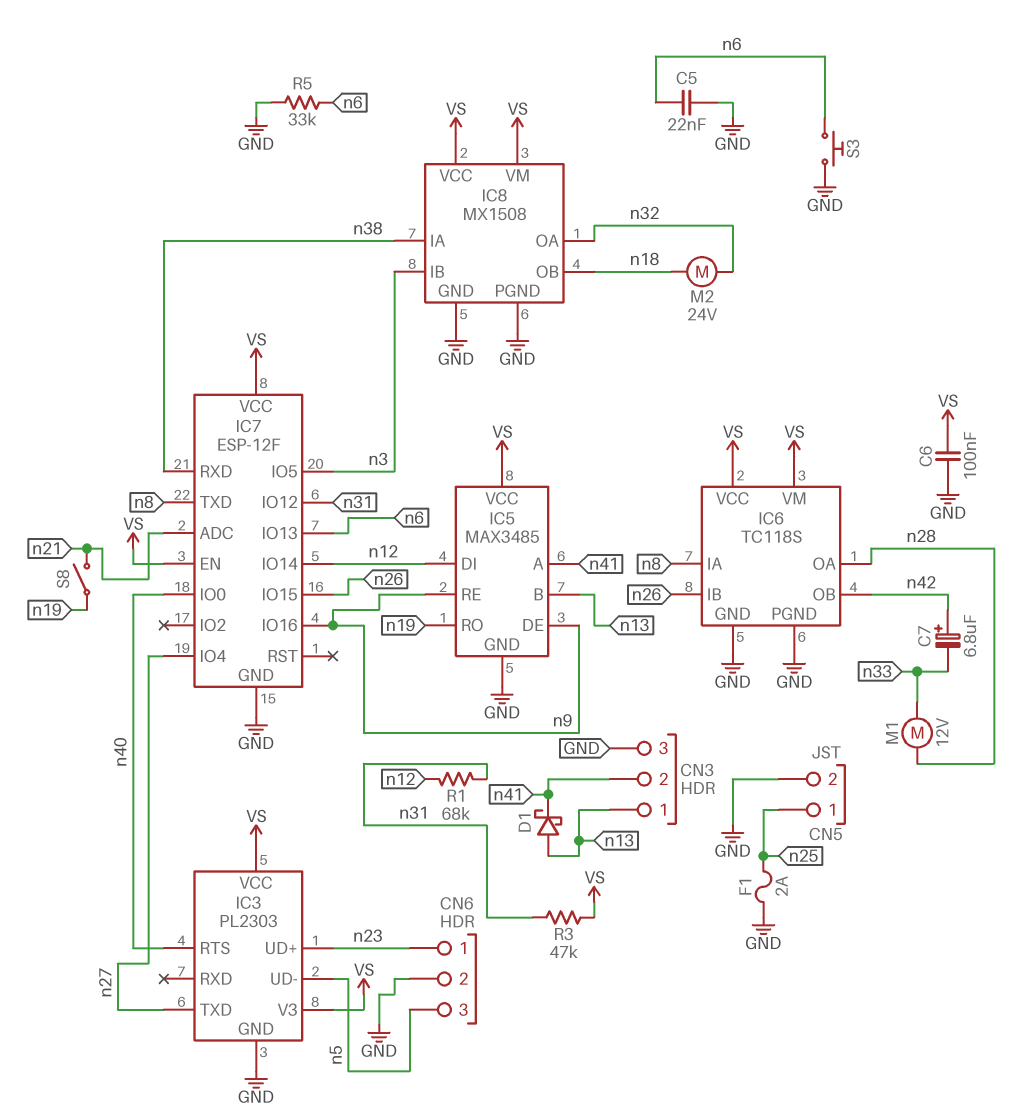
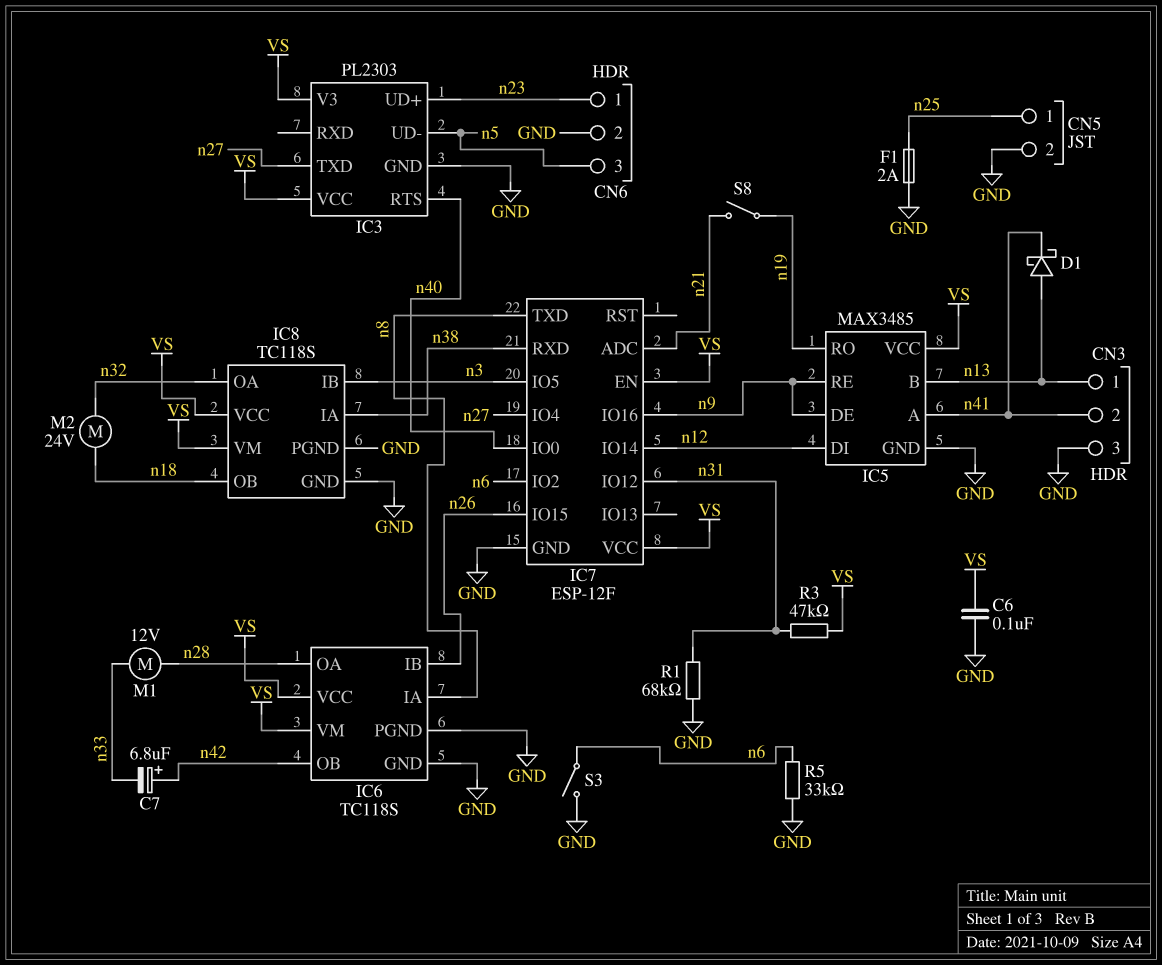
C5: 22nF (GND, n6) -> none
IC7 pin IO2: none -> n6
IC7 pin IO13: n6 -> none
IC8: MX1508 -> TC118S
R1: 68k (n12, n31) -> 68k (GND, n31)
S3: button (GND, n6) -> switch (GND, n6)

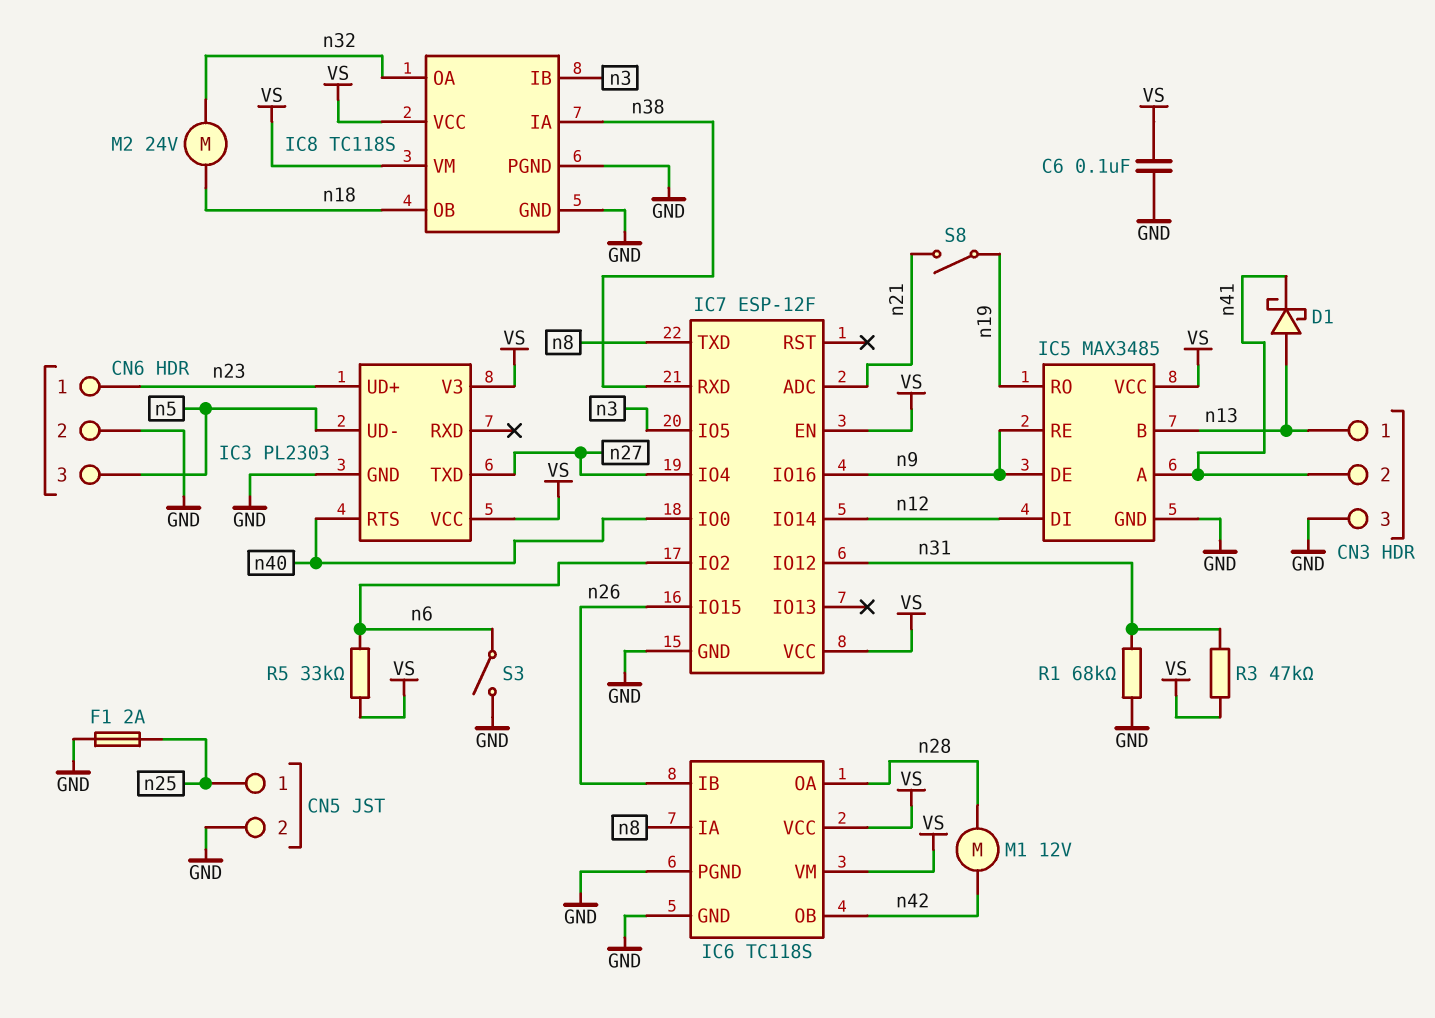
C7: 6.8uF (plus n42, minus n33) -> none
M1: motor 12V (n28, n33) -> motor 12V (n28, n42)
R5: 33k (GND, n6) -> 33k (VS, n6)

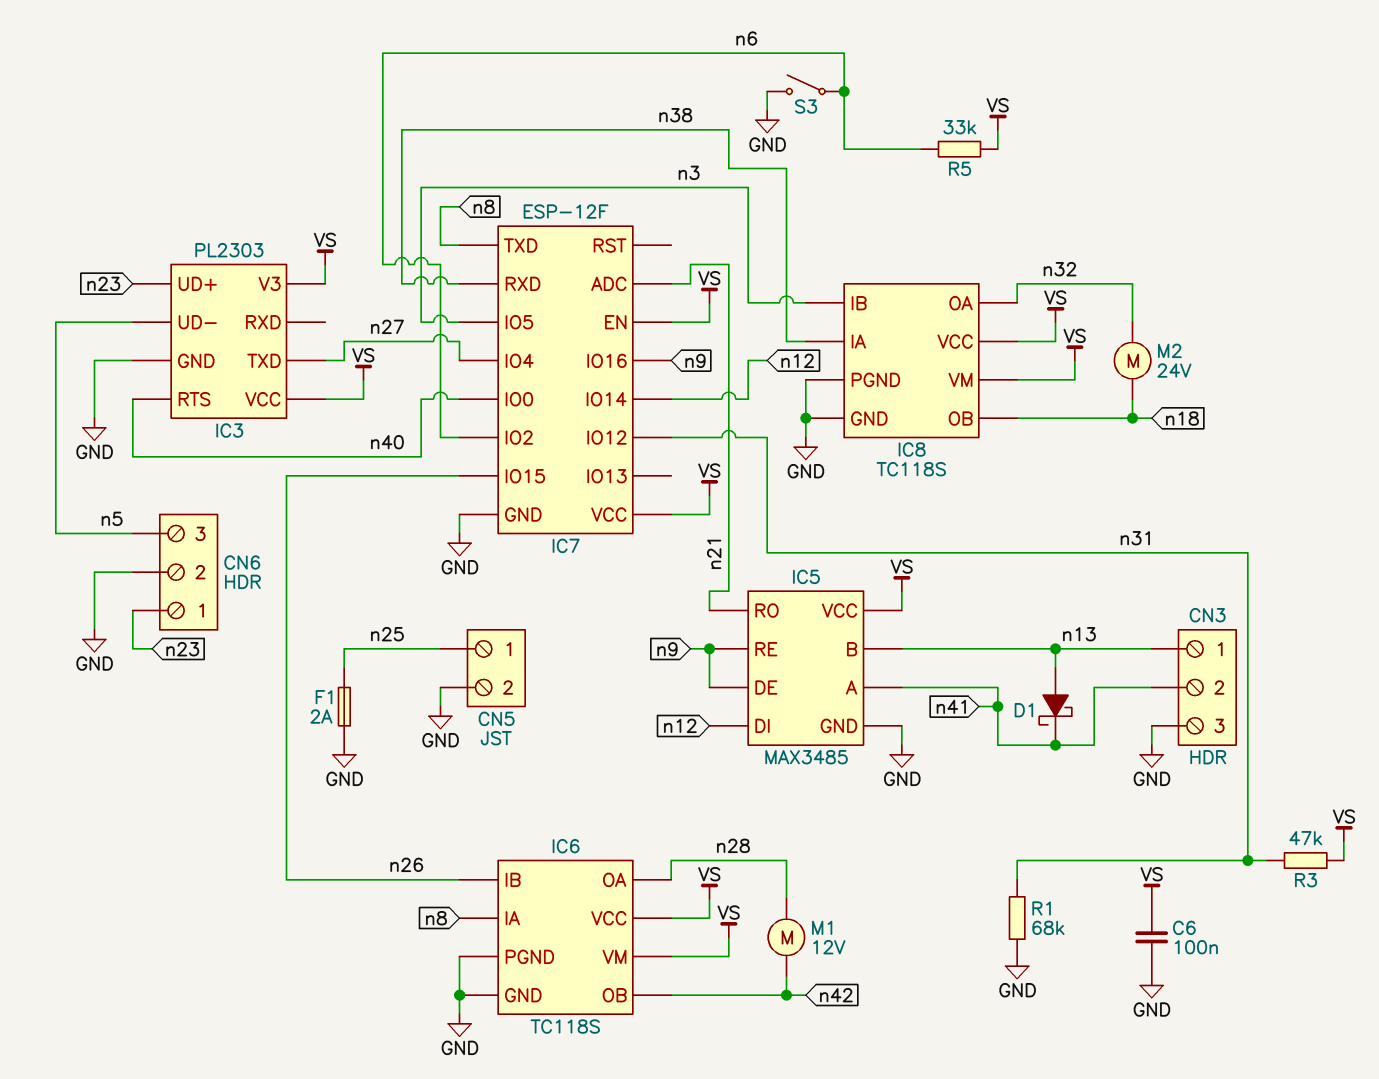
IC5 pin RO: n19 -> n21
S8: switch (n19, n21) -> none

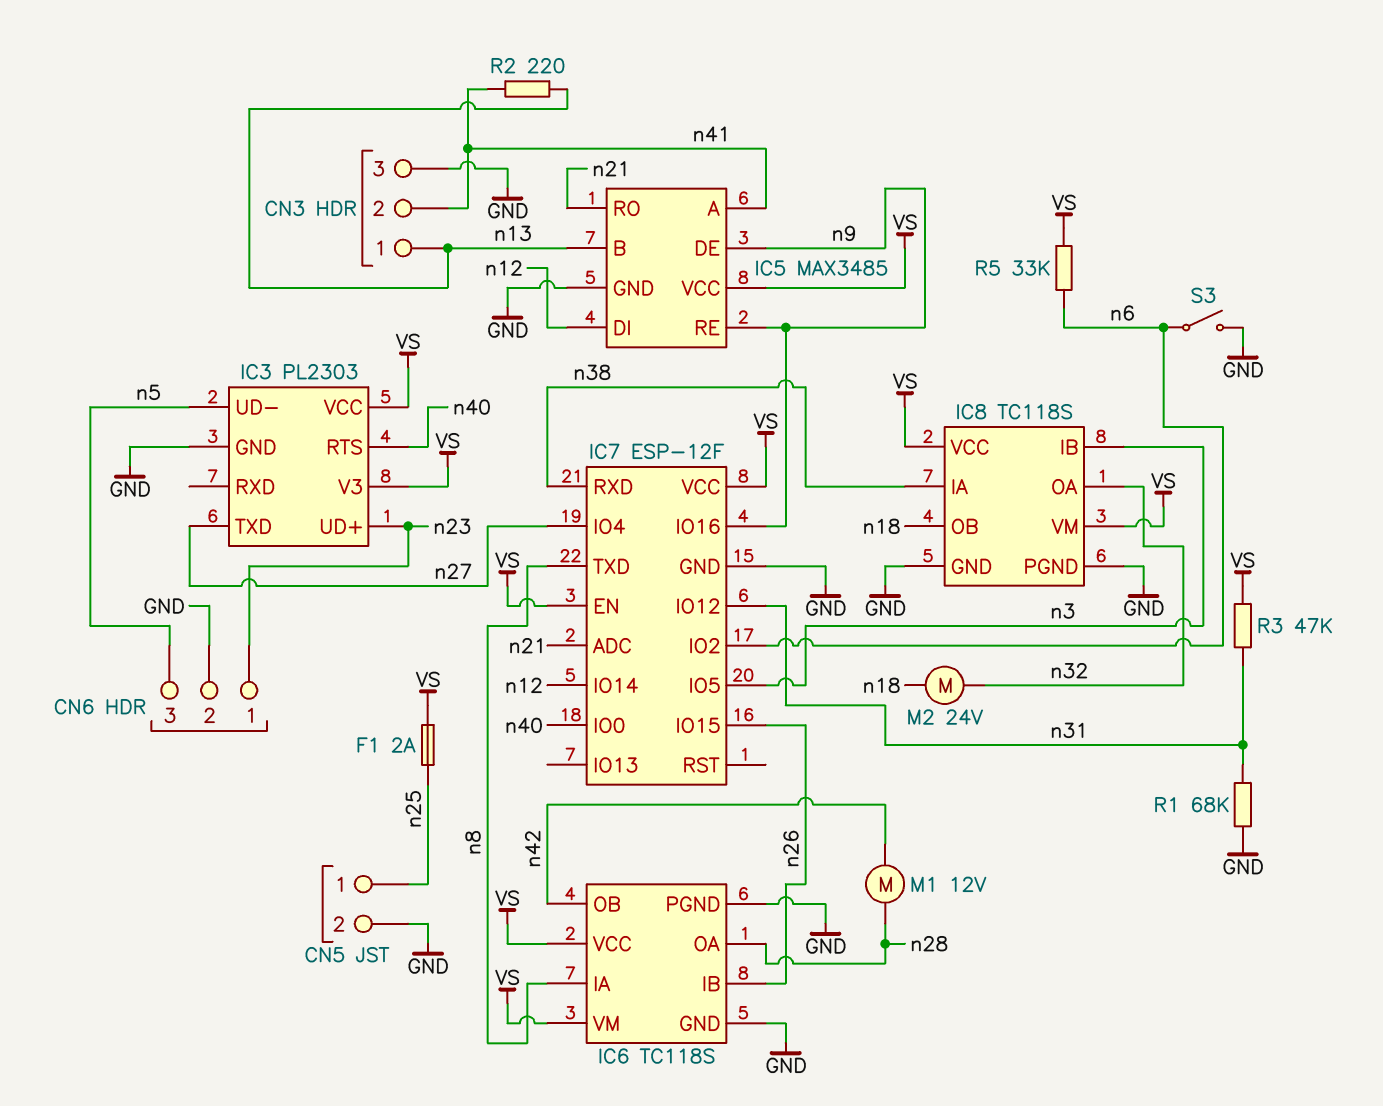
C6: 100nF (GND, VS) -> none
D1: schottky (A n13, K n41) -> none
F1: 2A (GND, n25) -> 2A (VS, n25)
R2: none -> 220 (n13, n41)

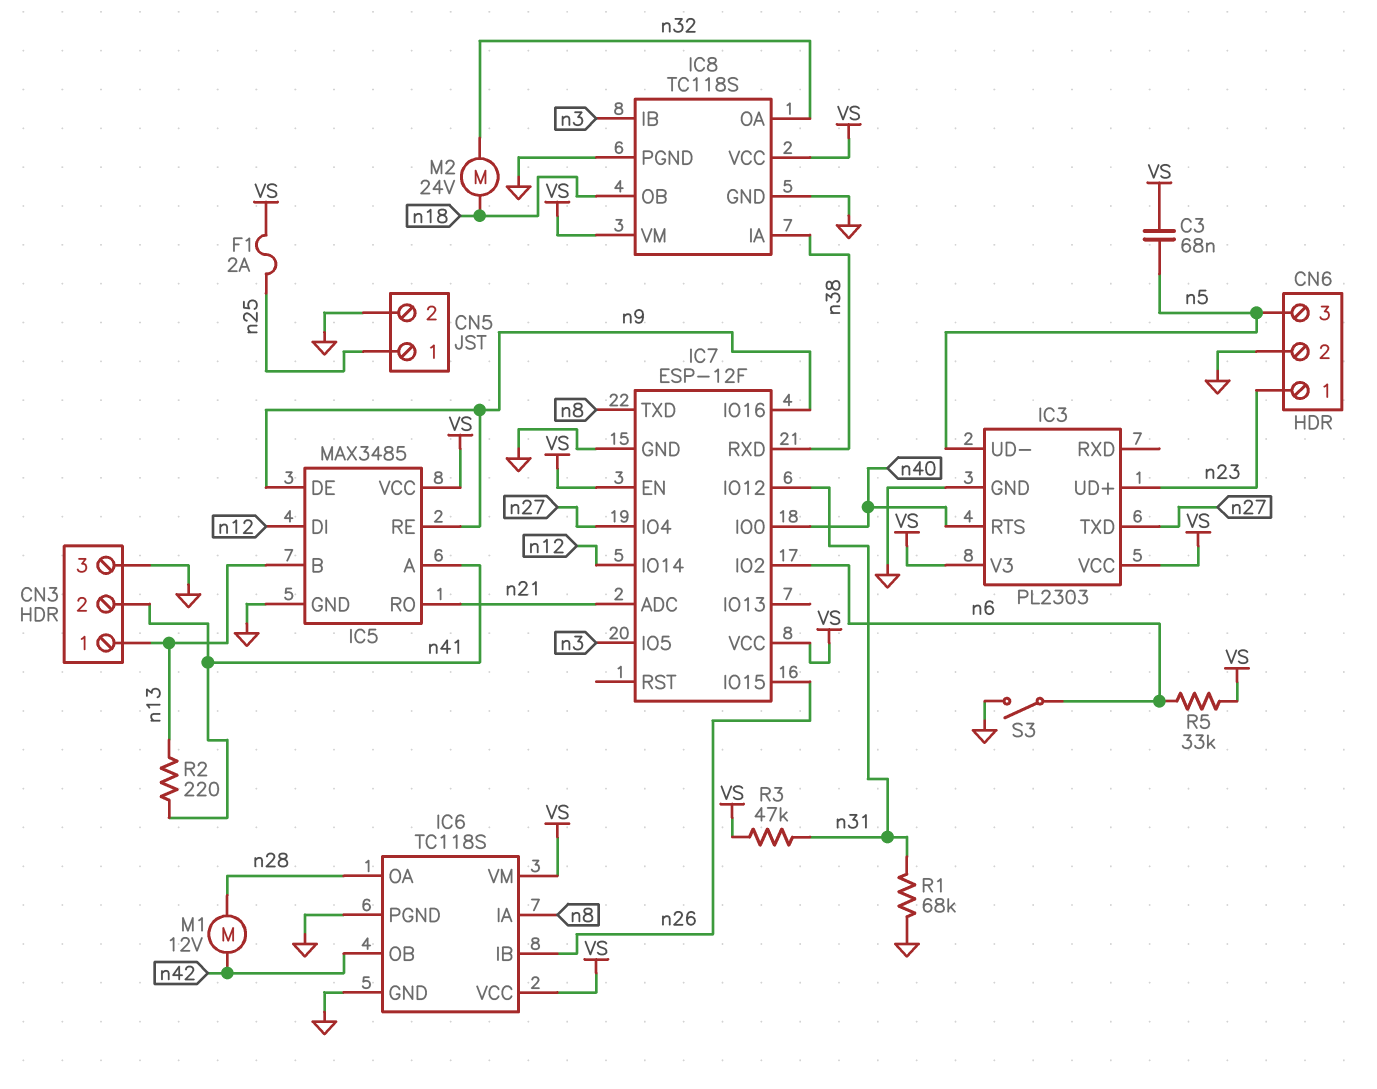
C3: none -> 68nF (VS, n5)

